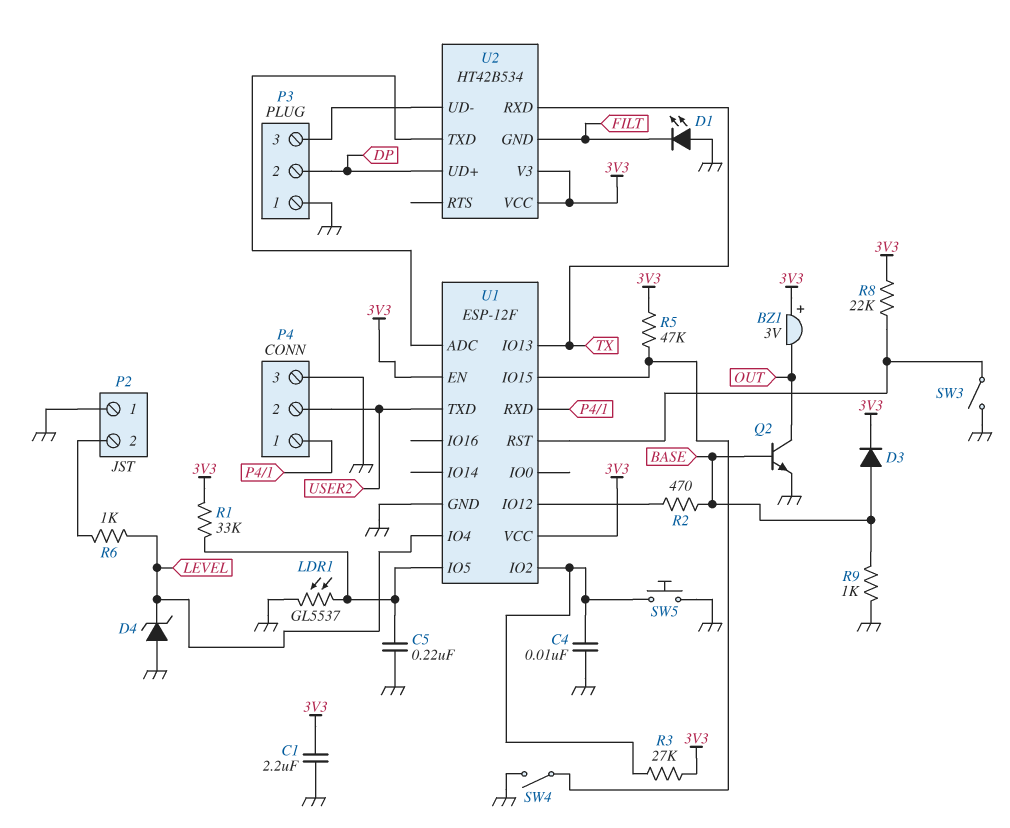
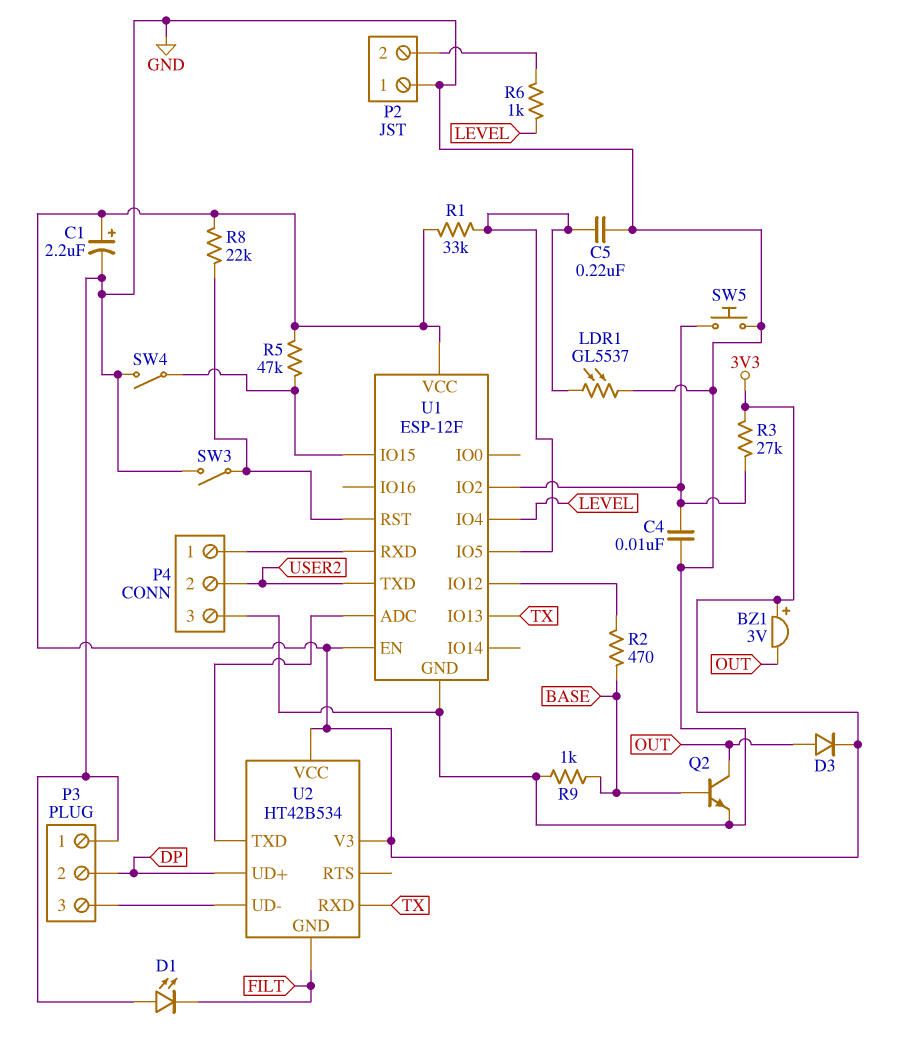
C1: 2.2uF (3V3, GND) -> 2.2uF (plus 3V3, minus GND)
D3: diode (A BASE, K 3V3) -> diode (A OUT, K 3V3)
D4: zener (A GND, K LEVEL) -> none

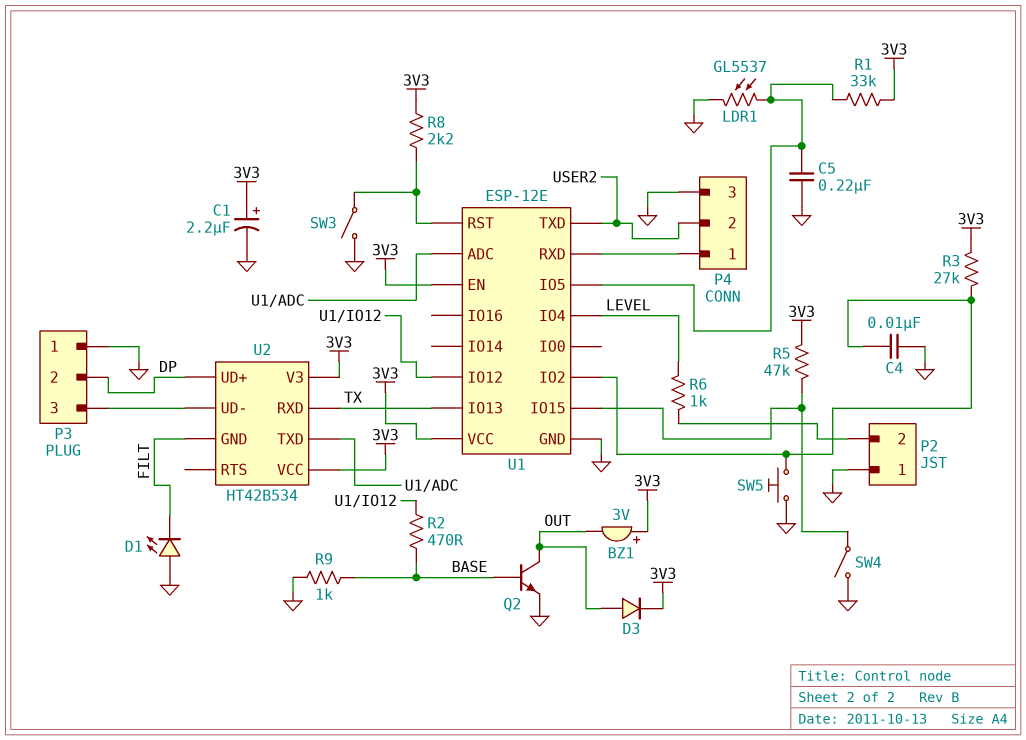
R8: 22k (3V3, U1/RST) -> 2.2k (3V3, U1/RST)
U1: ESP-12F -> ESP-12E

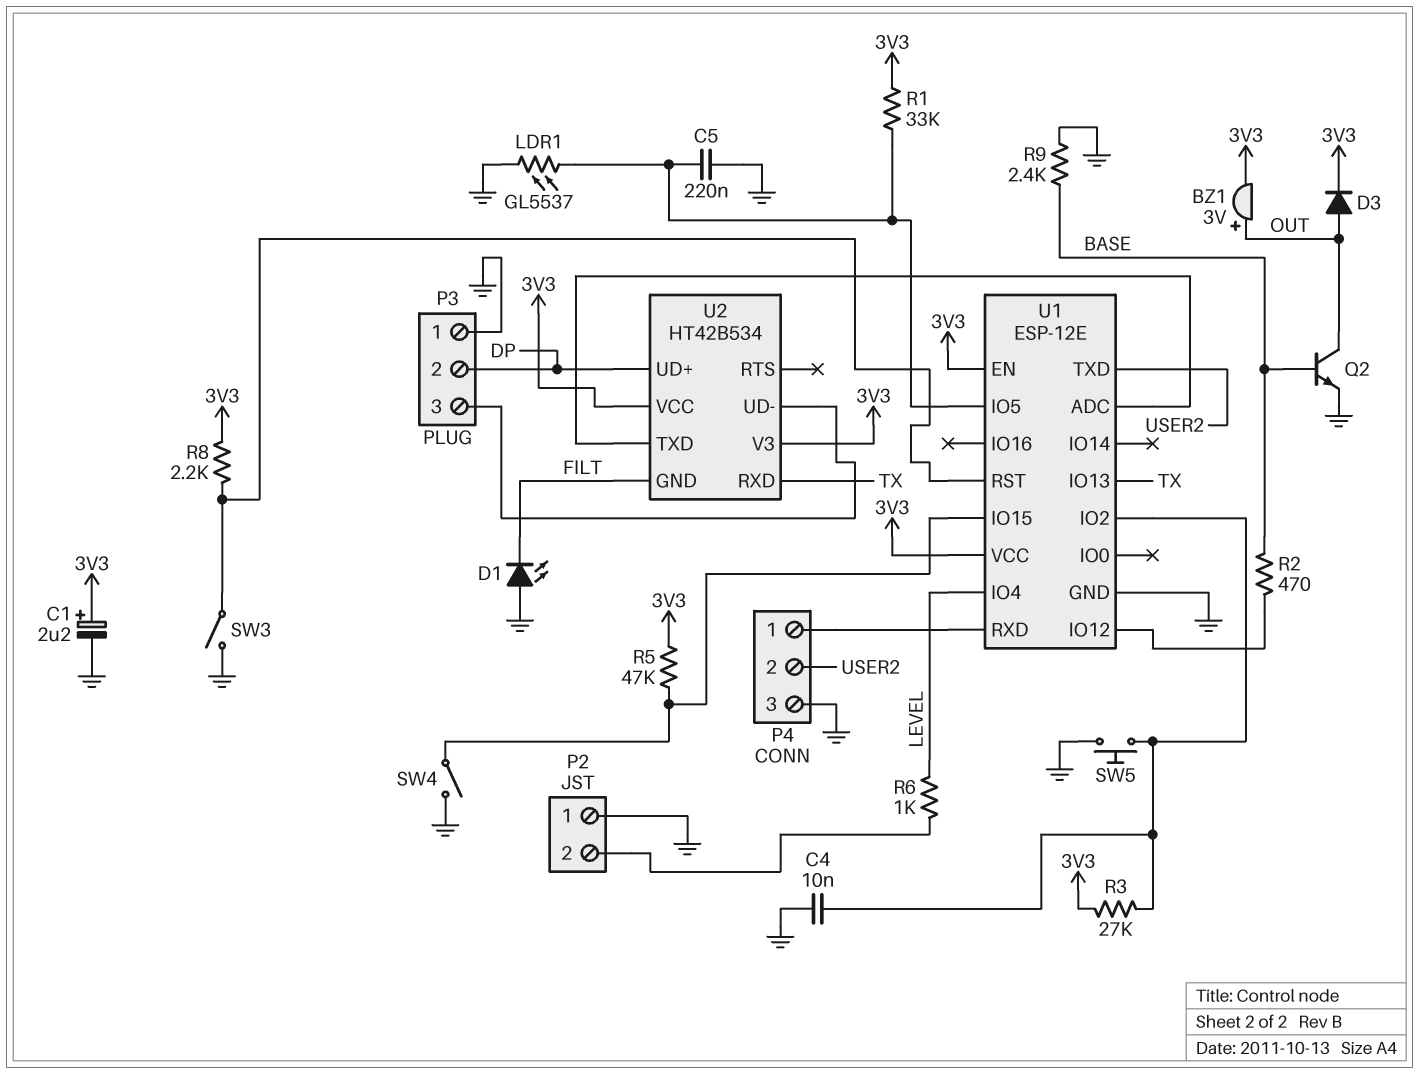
BZ1: buzzer 3V (plus 3V3, minus OUT) -> buzzer 3V (plus OUT, minus 3V3)
R9: 1k (BASE, GND) -> 2.4k (BASE, GND)

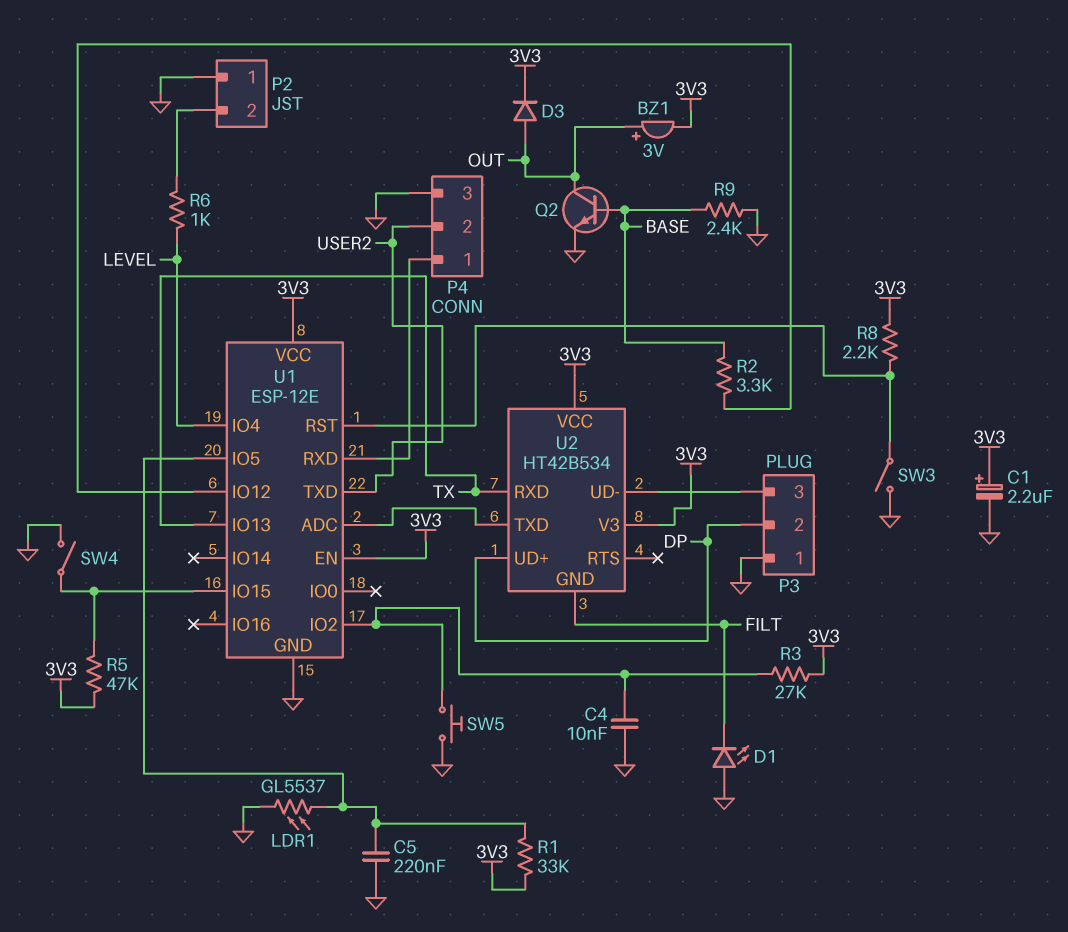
R2: 470 (BASE, U1/IO12) -> 3.3k (BASE, U1/IO12)

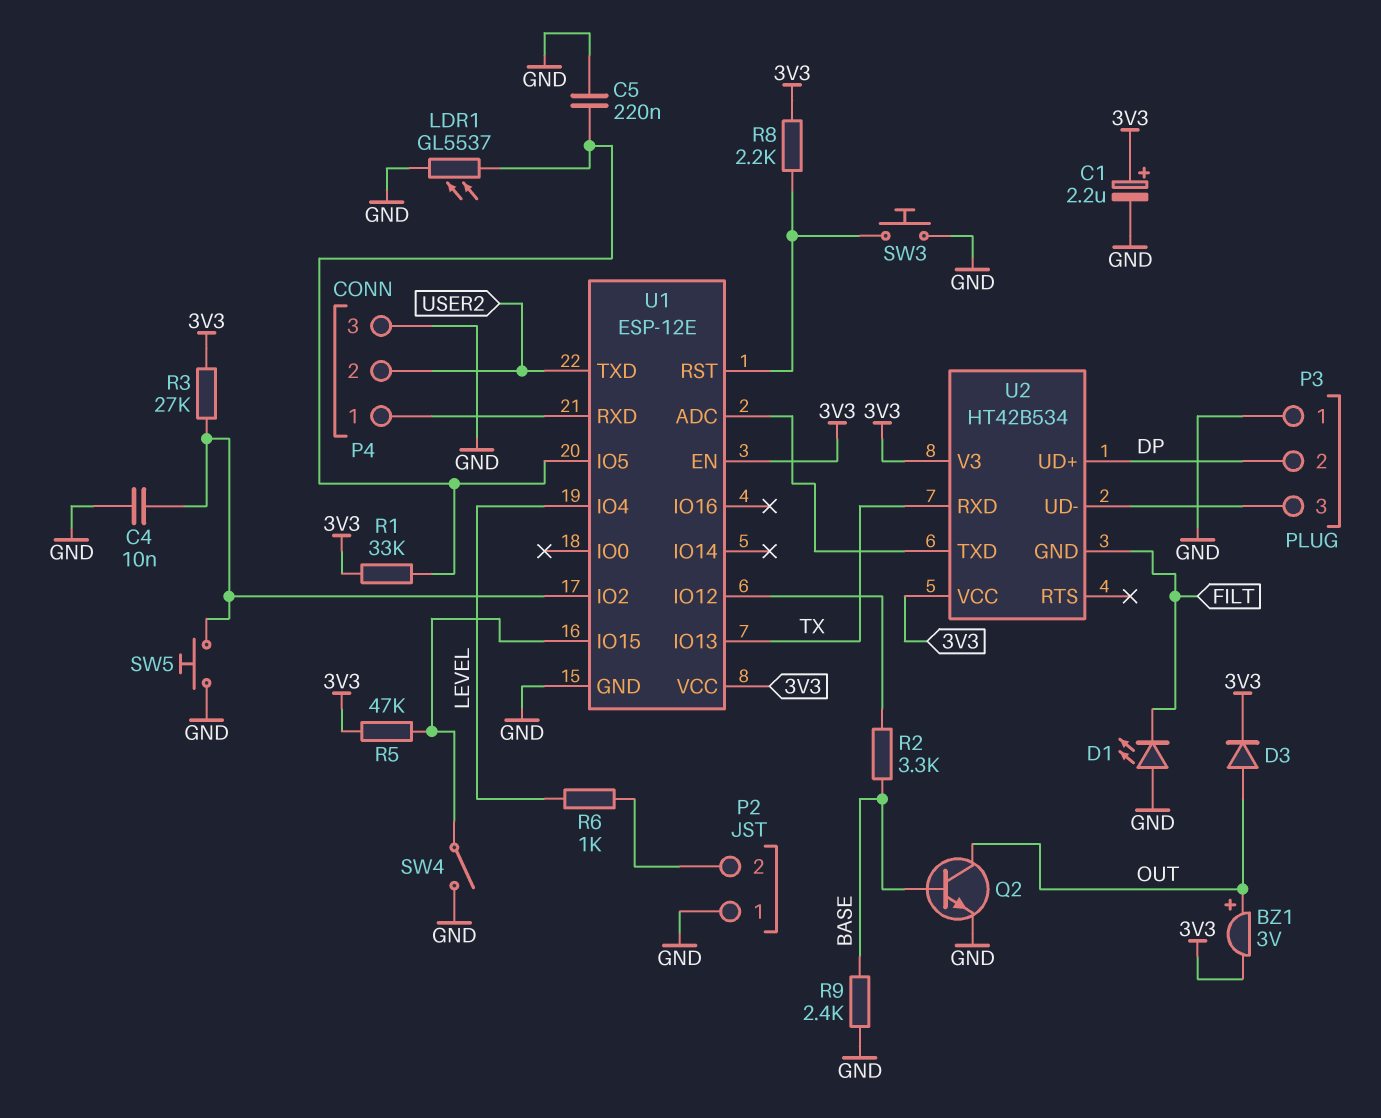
SW3: switch (GND, U1/RST) -> button (GND, U1/RST)

